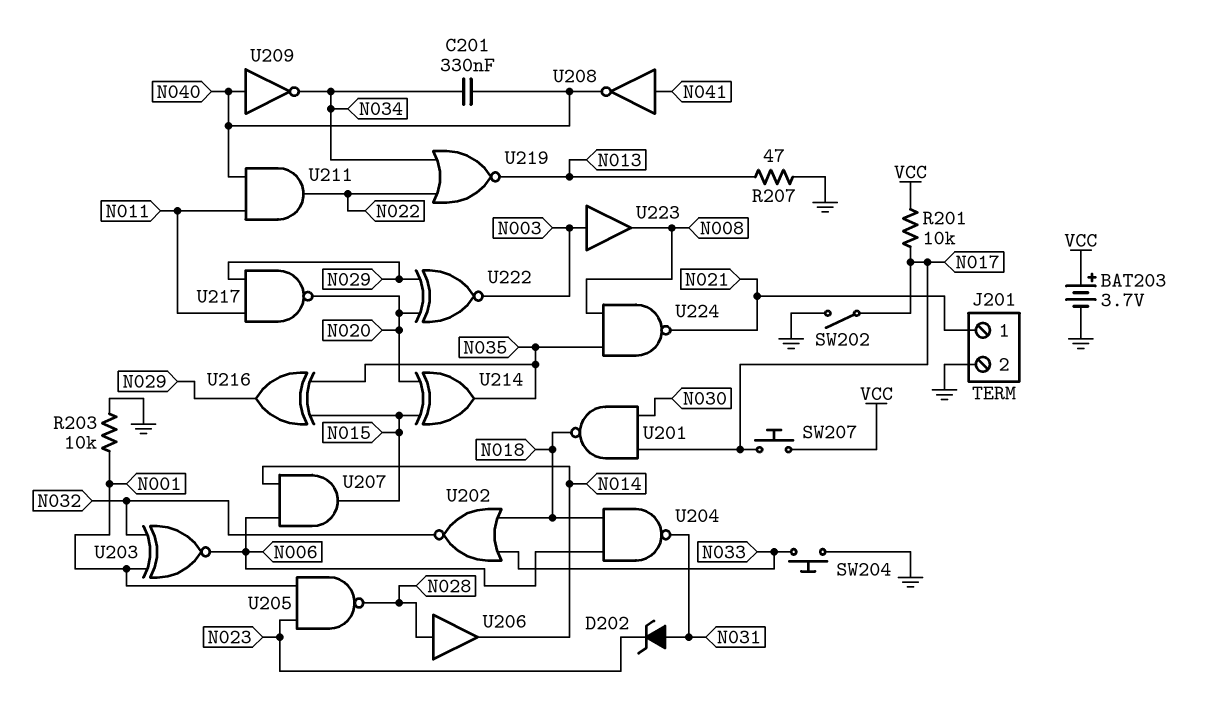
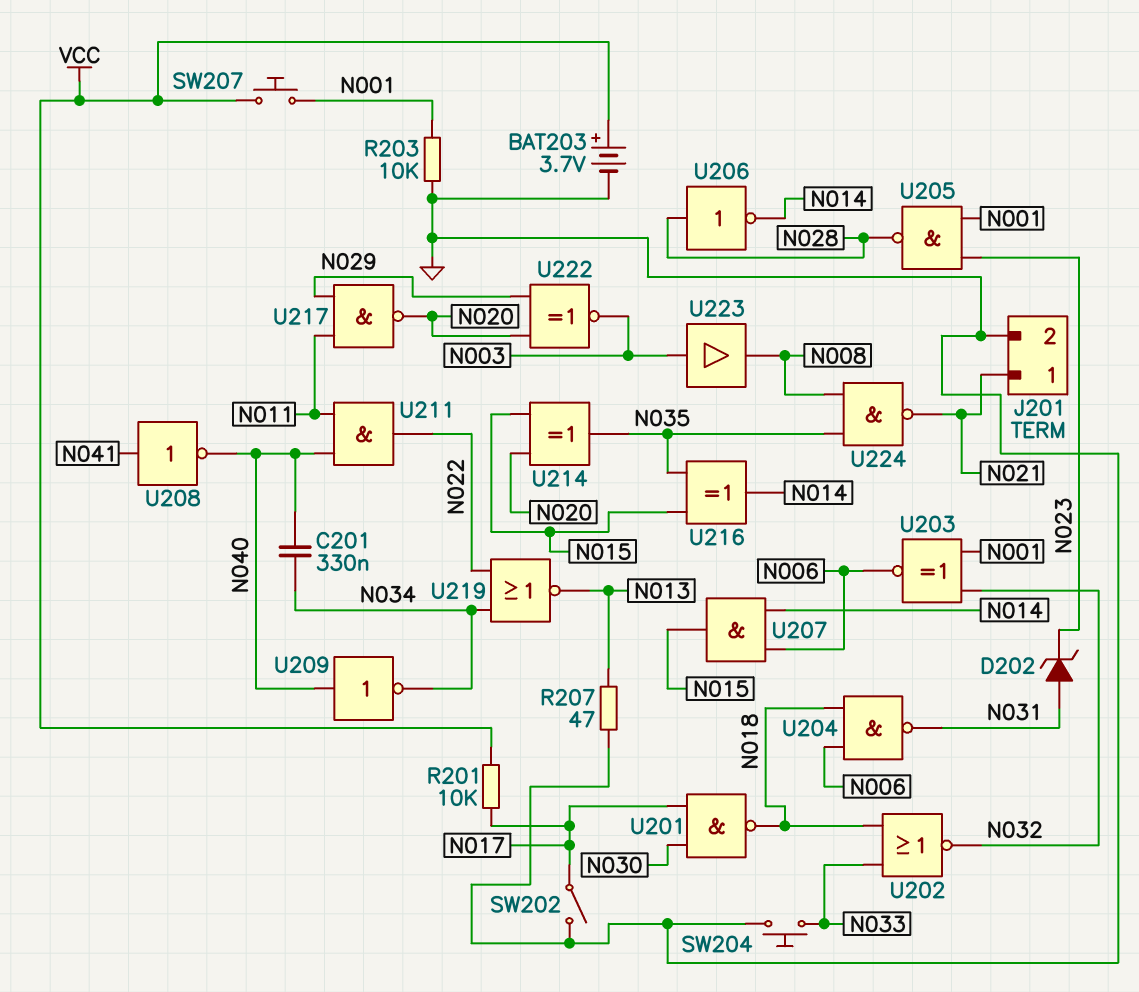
SW207: button (N017, VCC) -> button (N001, VCC)
U206: buffer (in N028, out N014) -> NOT (in N028, out N014)
U216: XOR (in N015, in N035, out N029) -> XOR (in N015, in N035, out N014)

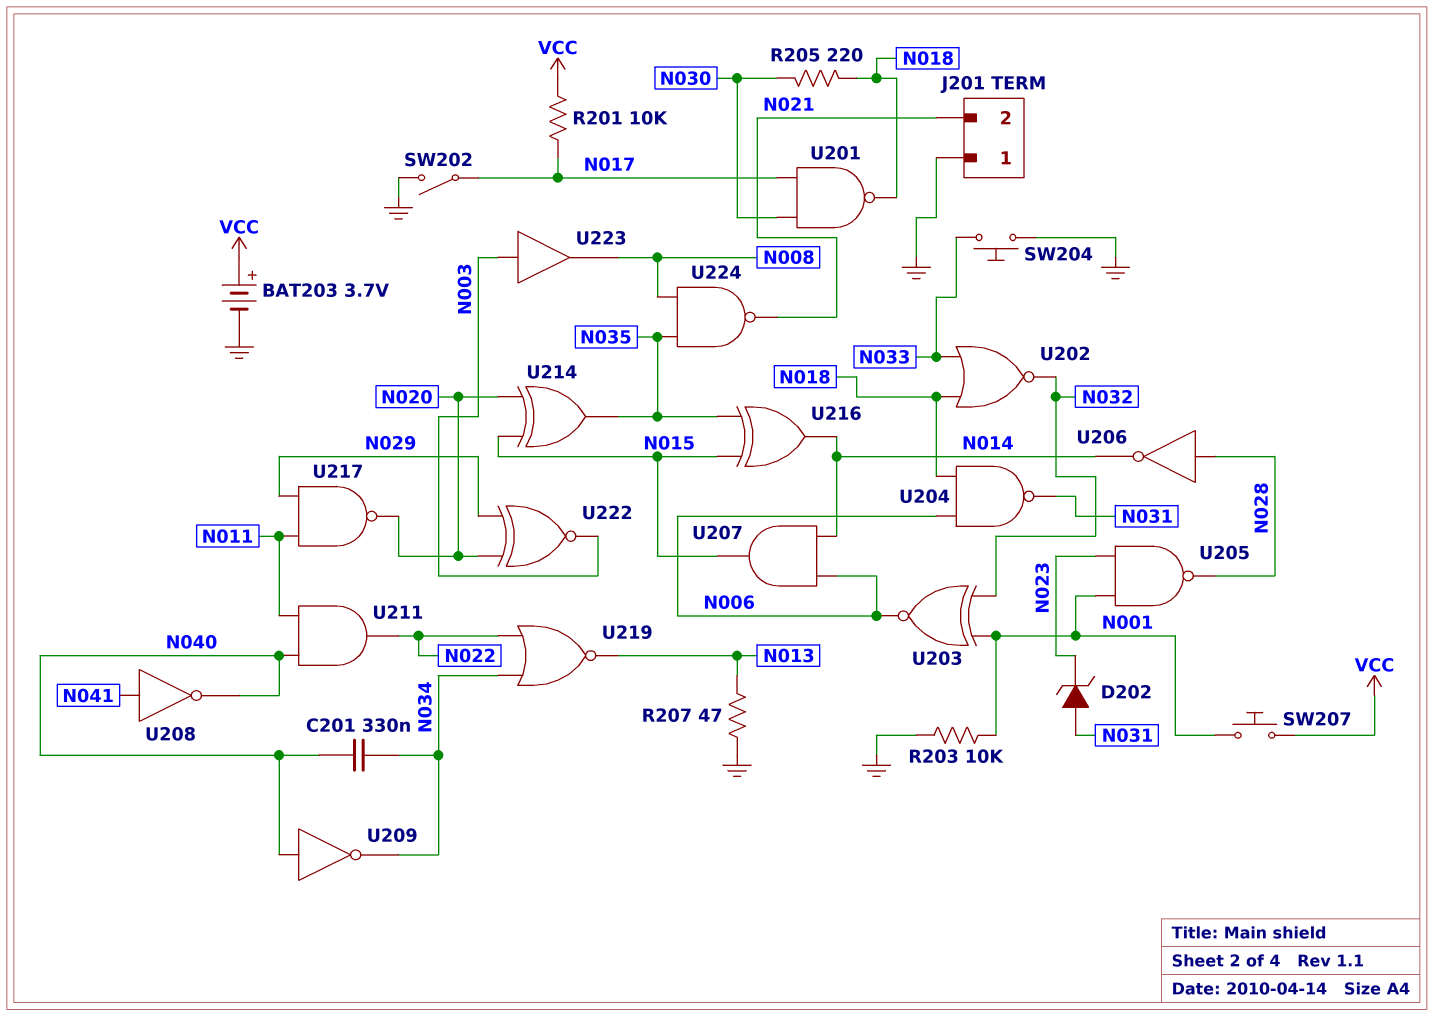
J201 pin 1: N021 -> GND
J201 pin 2: GND -> N021
R205: none -> 220 (N018, N030)

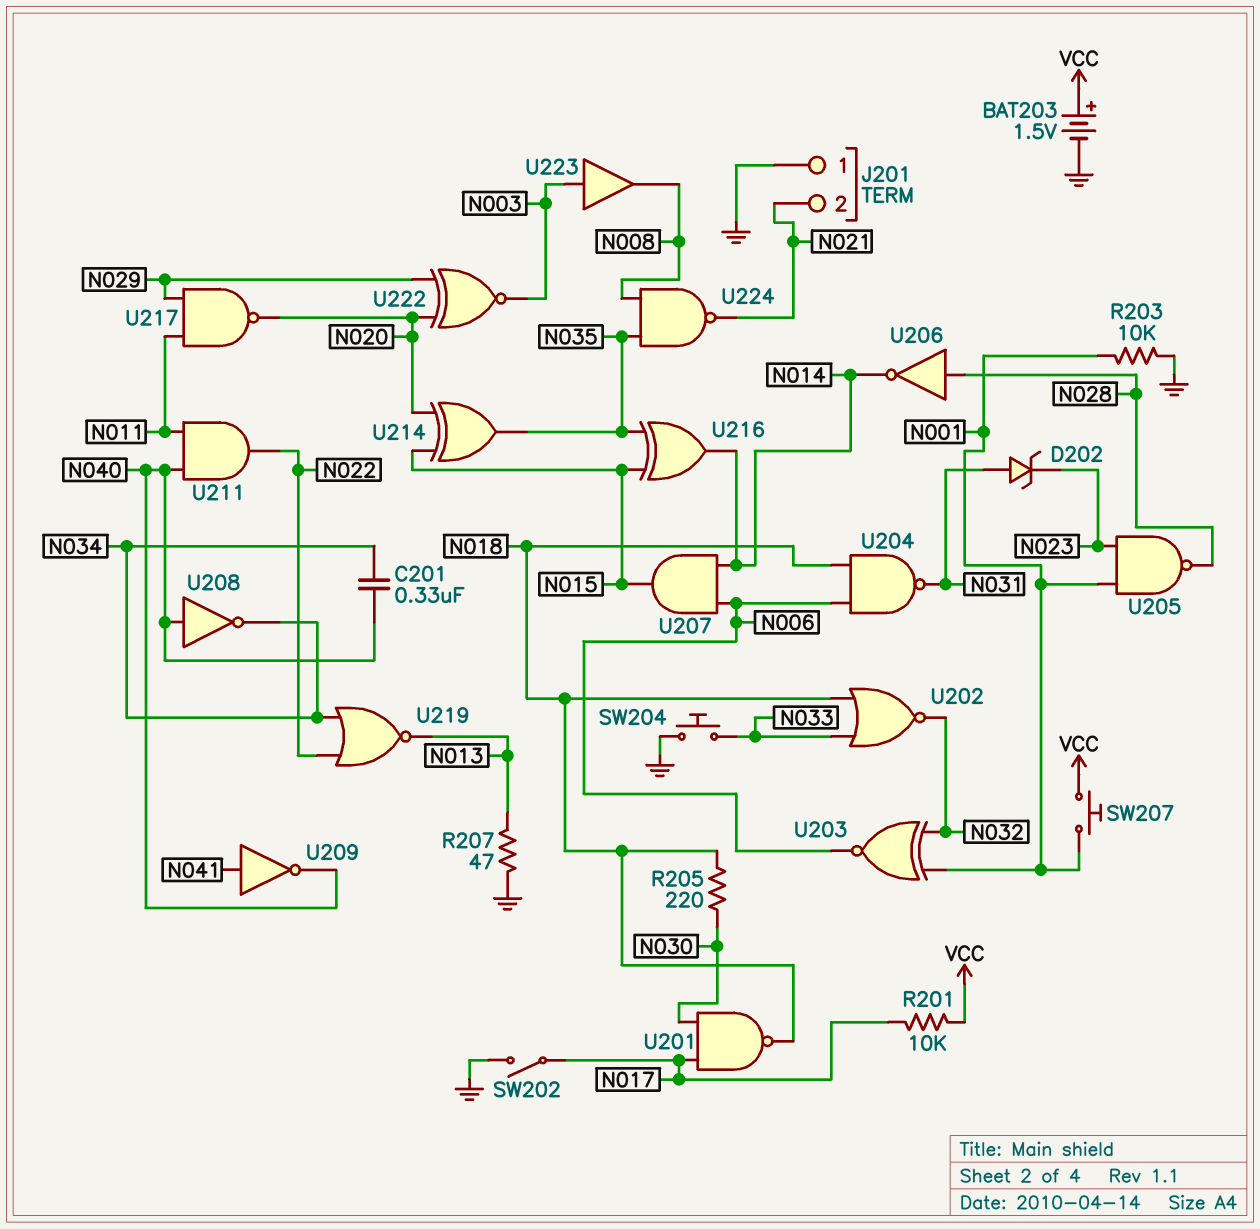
BAT203: 3.7V (plus VCC, minus GND) -> 1.5V (plus VCC, minus GND)
U208: NOT (in N041, out N040) -> NOT (in N040, out N034)
U209: NOT (in N040, out N034) -> NOT (in N041, out N040)

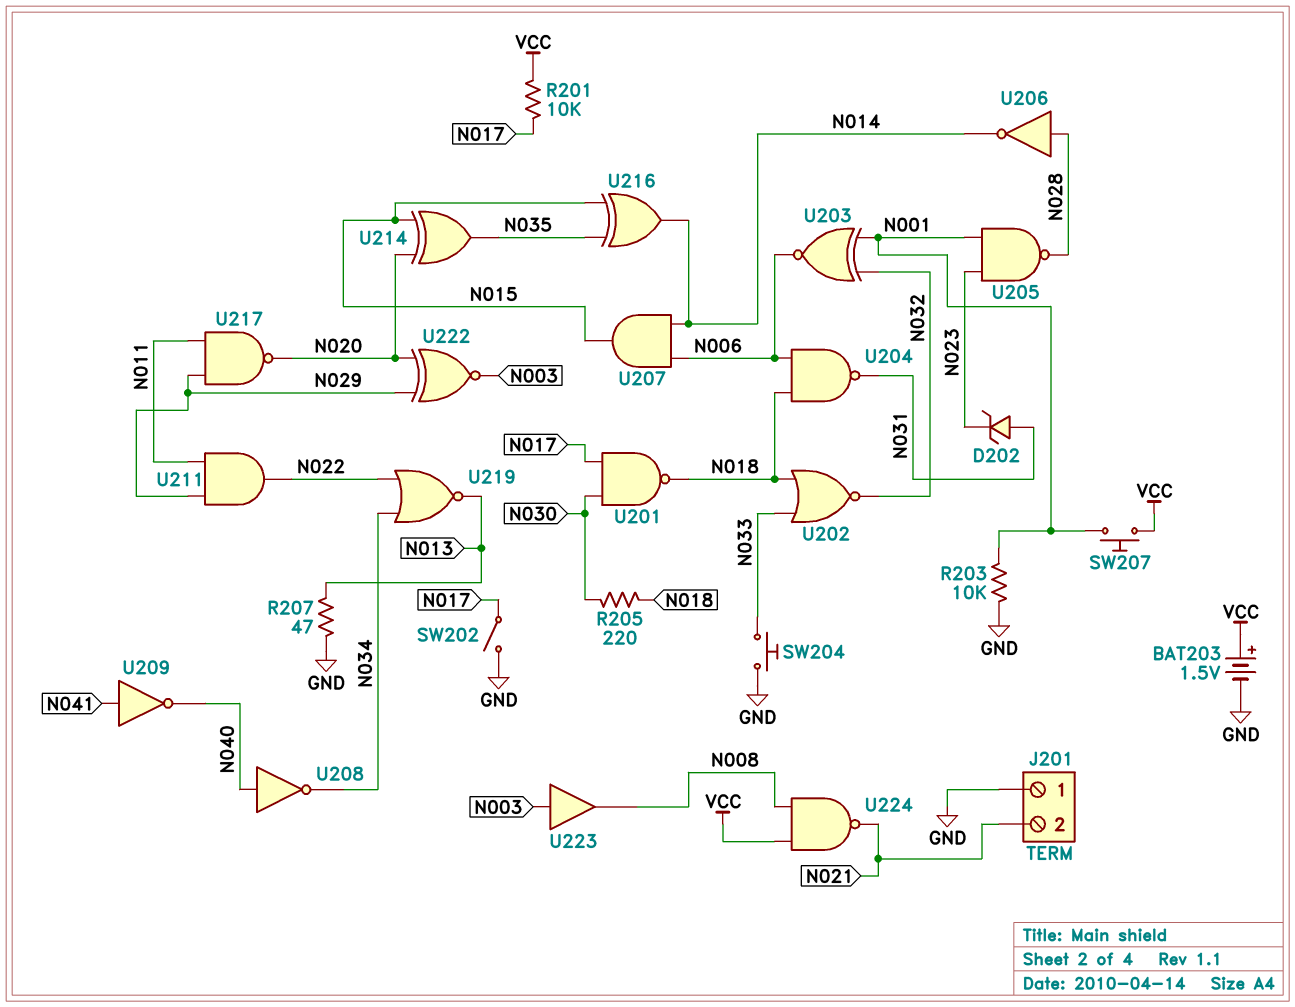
C201: 330nF (N034, N040) -> none
U211: AND (in N011, in N040, out N022) -> AND (in N011, in N029, out N022)
U224: NAND (in N008, in N035, out N021) -> NAND (in N008, in VCC, out N021)

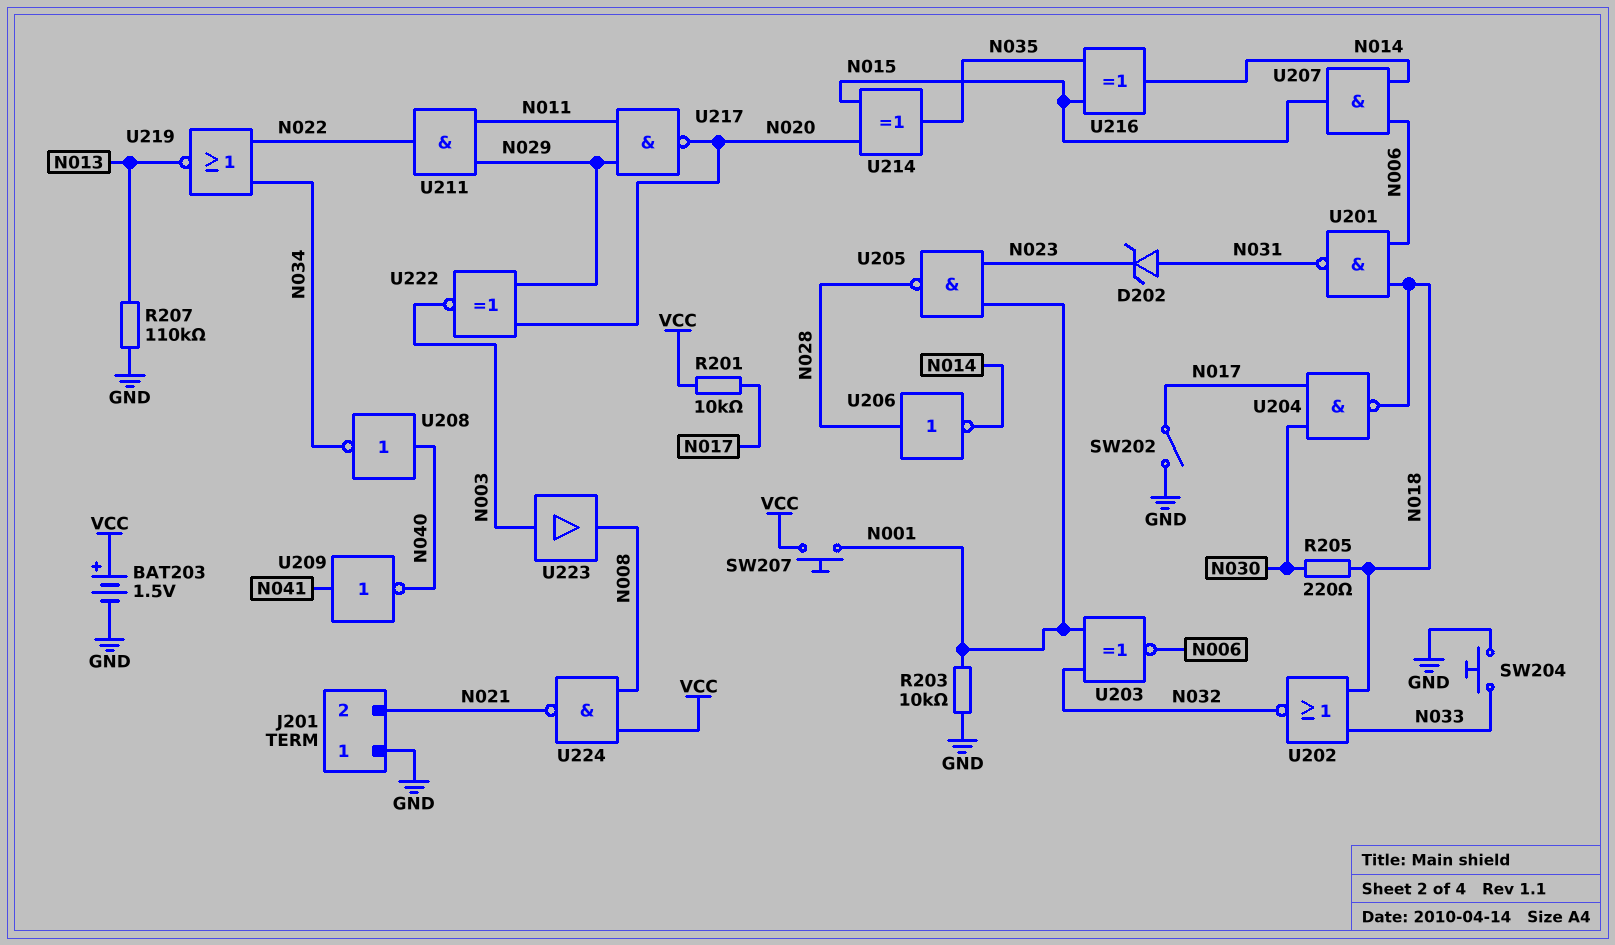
R207: 47 (GND, N013) -> 110k (GND, N013)
U201: NAND (in N017, in N030, out N018) -> NAND (in N006, in N018, out N031)
U204: NAND (in N006, in N018, out N031) -> NAND (in N017, in N030, out N018)

